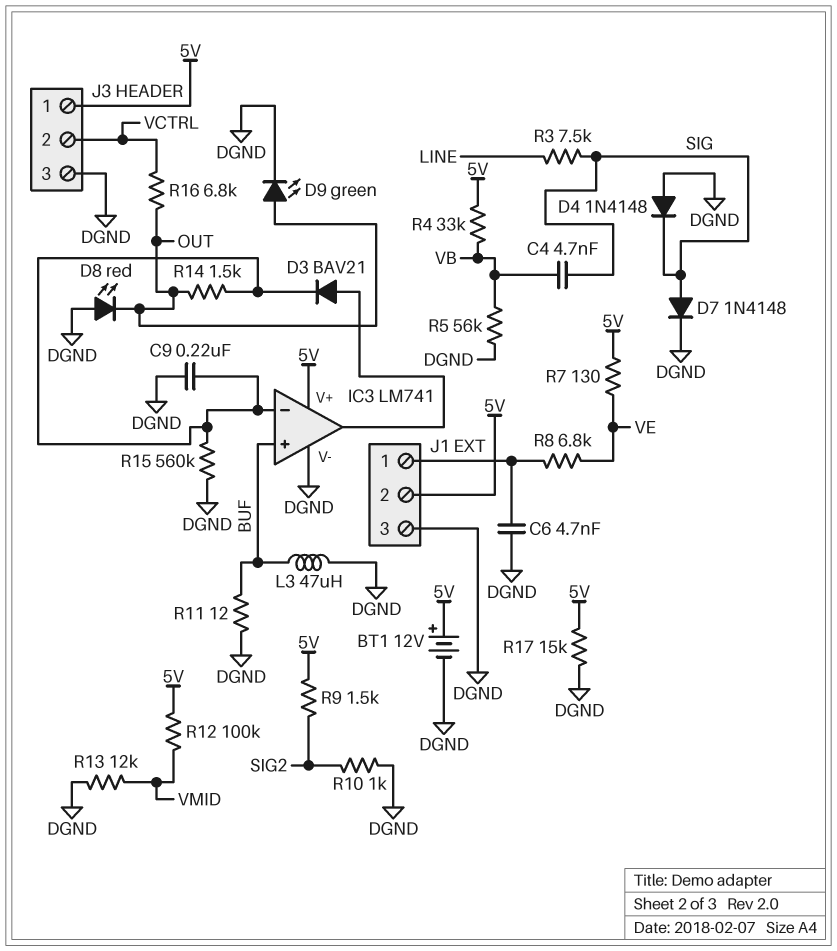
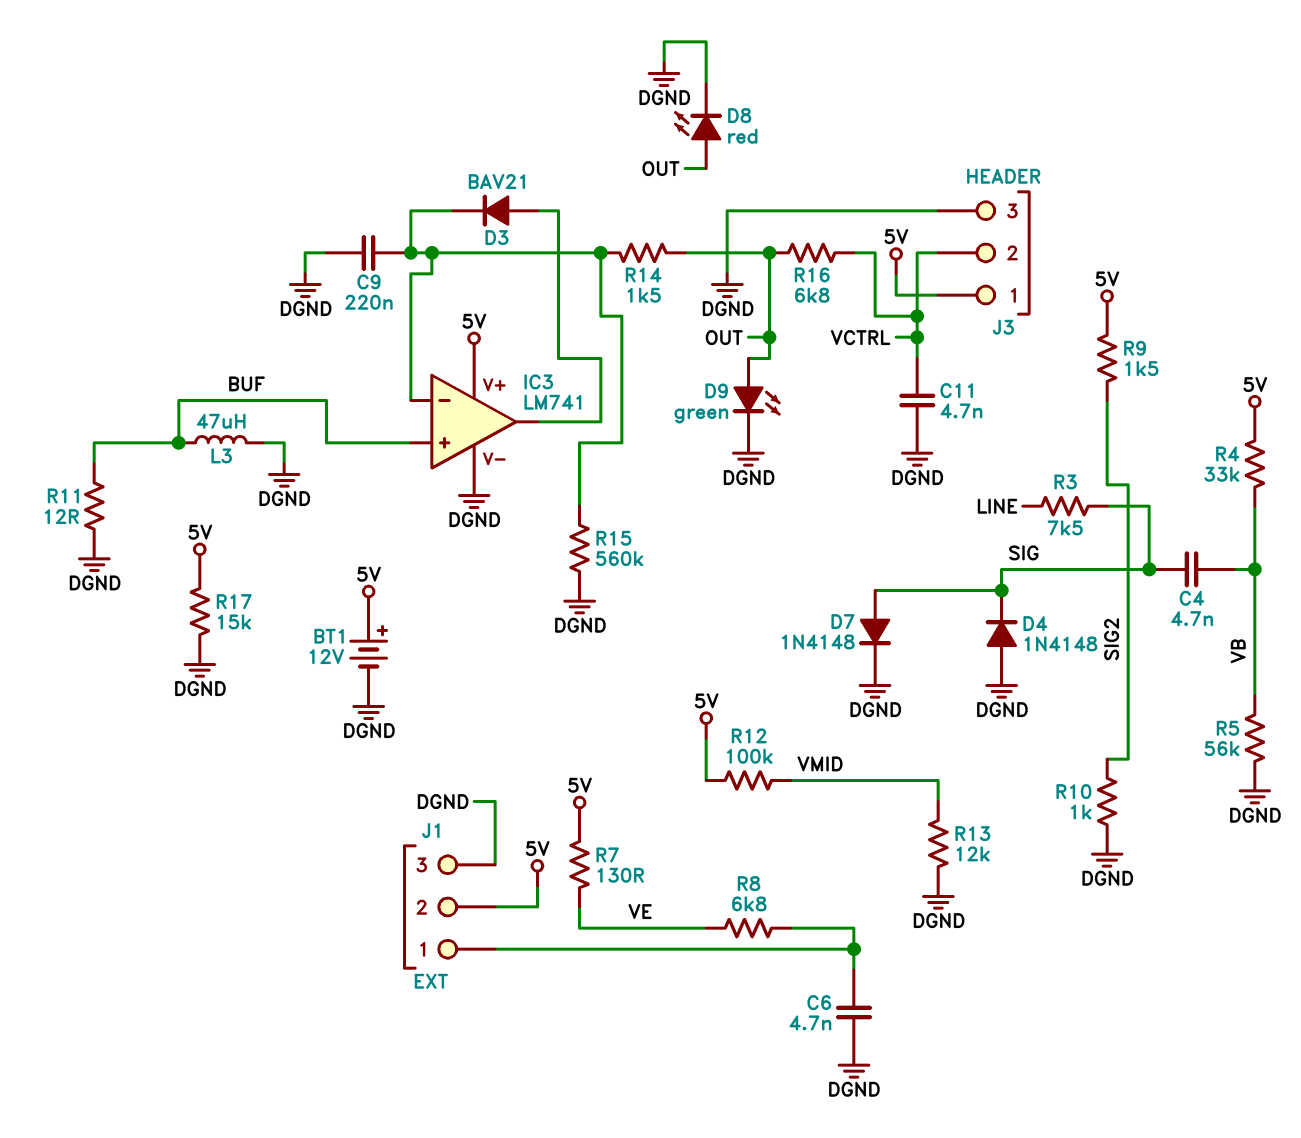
C11: none -> 4.7nF (DGND, VCTRL)
D8: LED red (A DGND, K OUT) -> LED red (A OUT, K DGND)

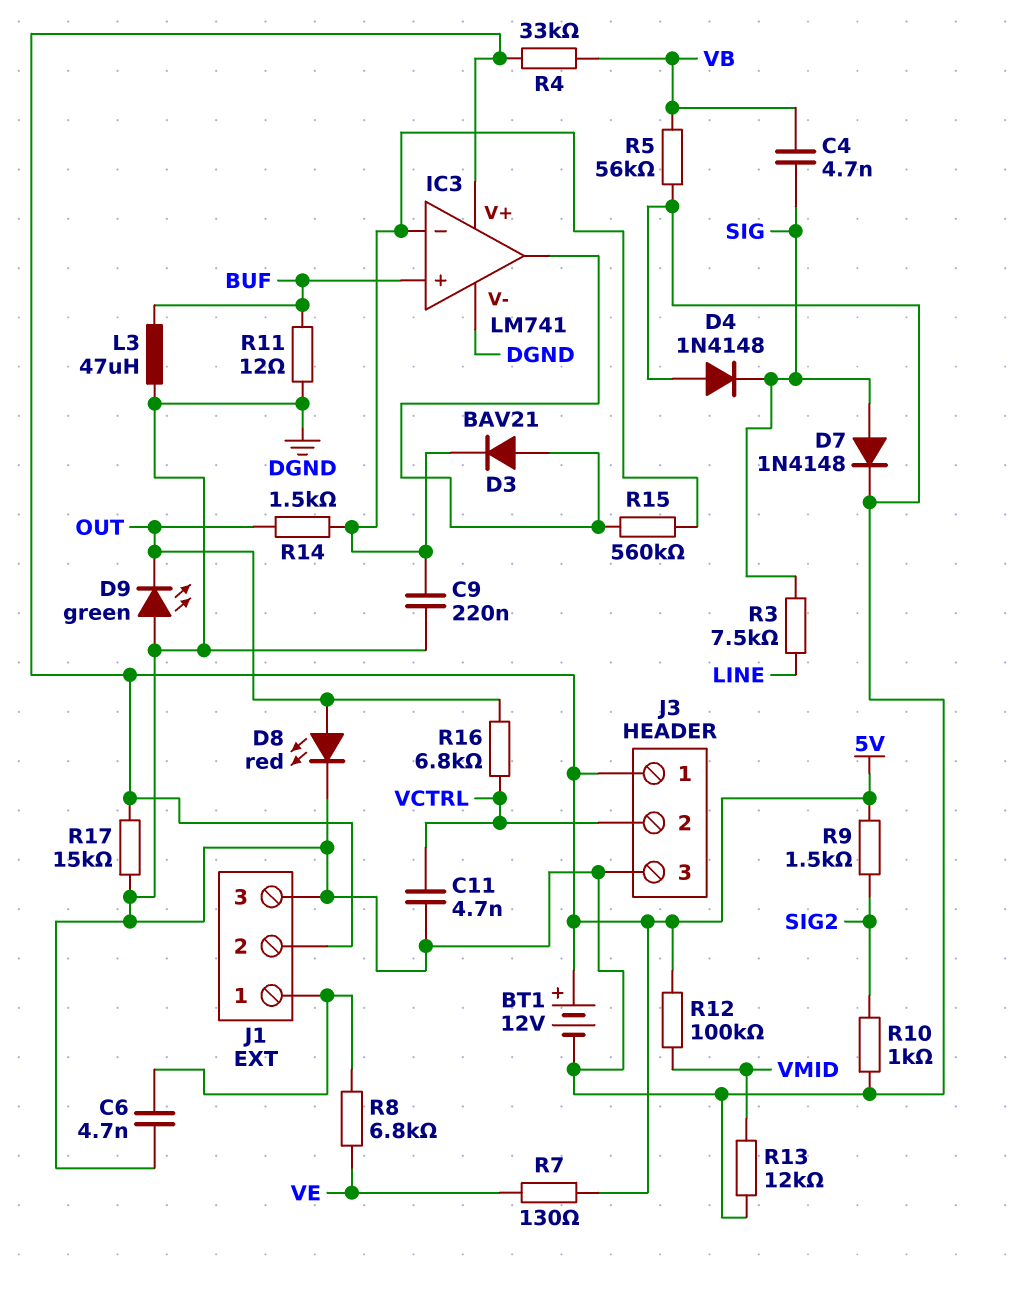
D9: LED green (A OUT, K DGND) -> LED green (A DGND, K OUT)
R15: 560k (DGND, IC3/in-) -> 560k (IC3/in-, IC3/out)

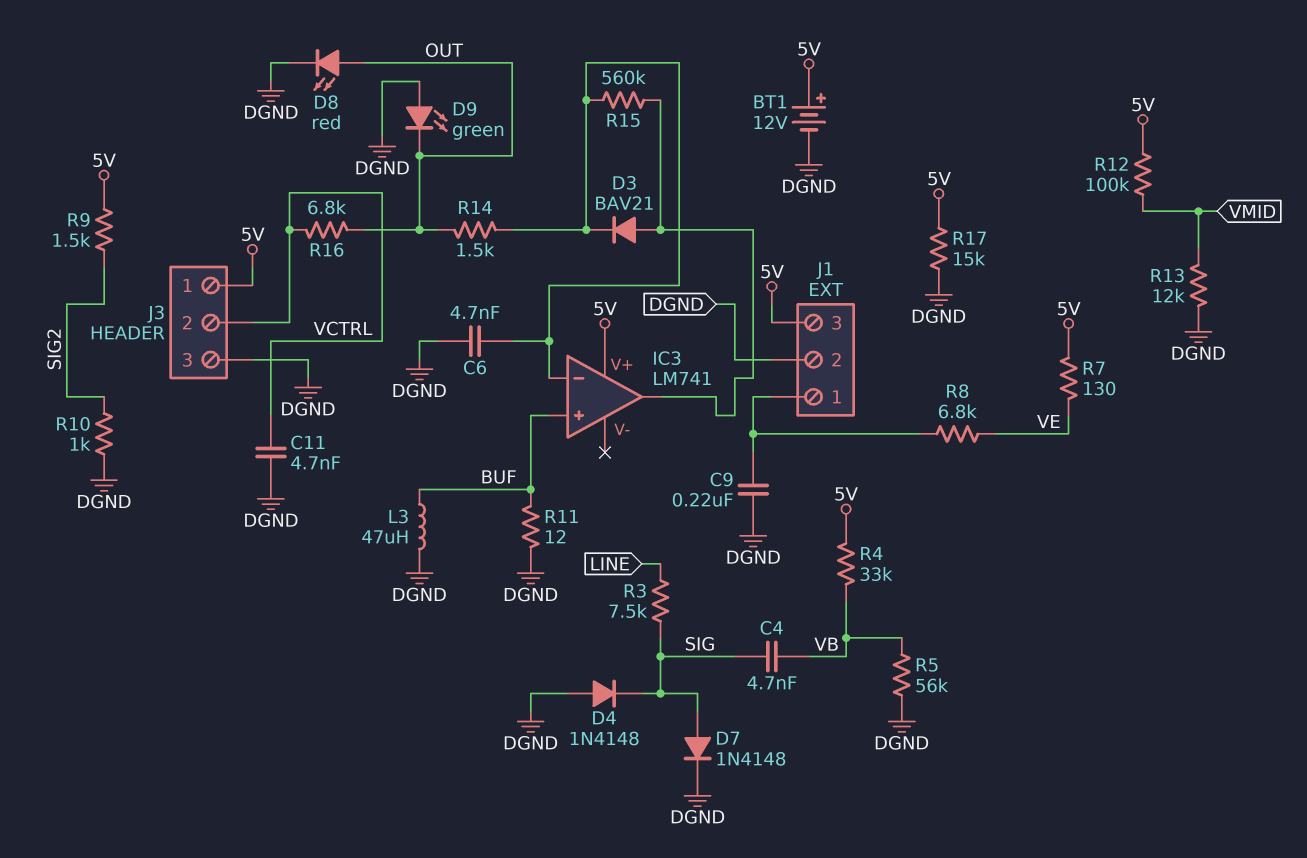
C6: 4.7nF (DGND, J1/1) -> 4.7nF (DGND, IC3/in-)
C9: 220nF (DGND, IC3/in-) -> 220nF (DGND, J1/1)
IC3 pin V-: DGND -> none
J1 pin 2: 5V -> DGND
J1 pin 3: DGND -> 5V

